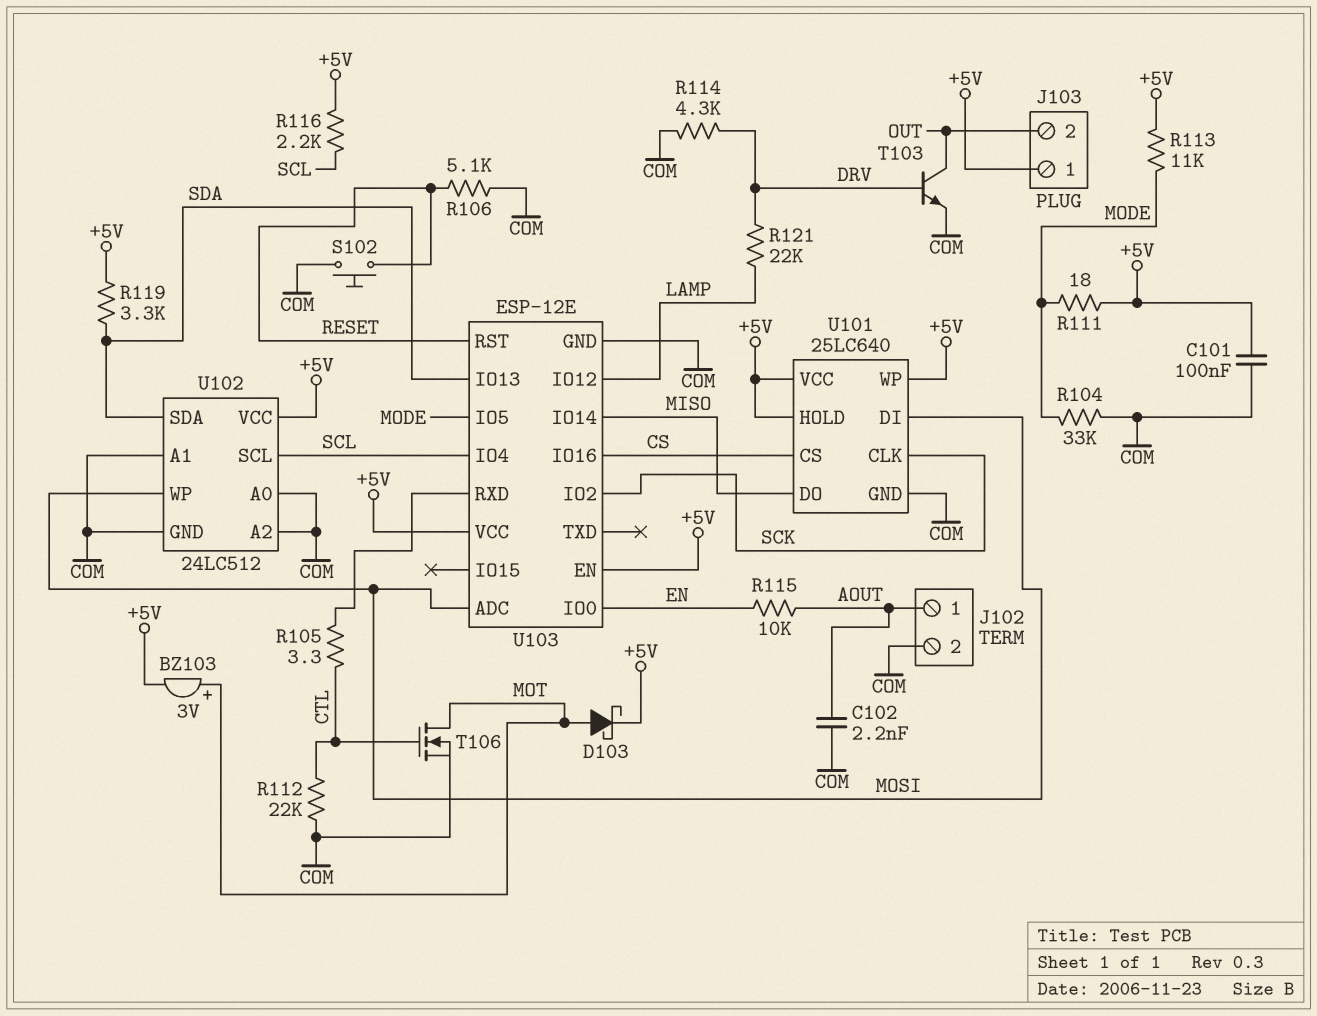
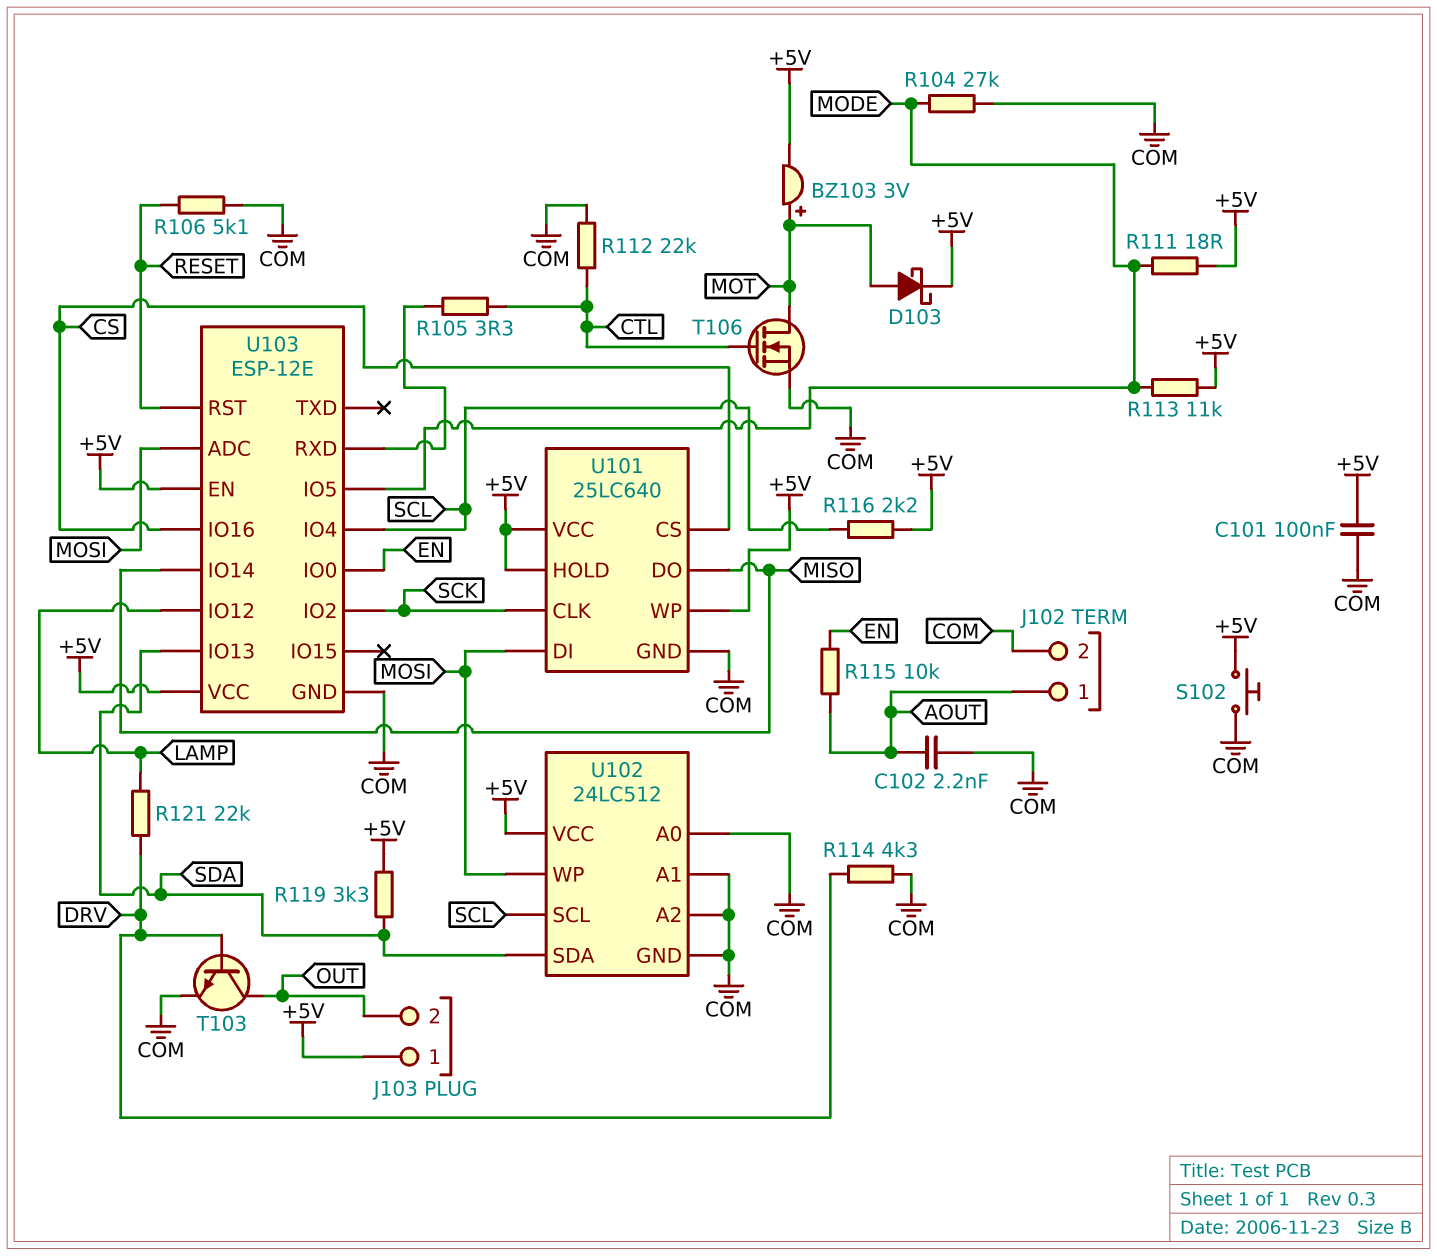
R104: 33k (COM, MODE) -> 27k (COM, MODE)
S102: button (COM, RESET) -> button (+5V, COM)

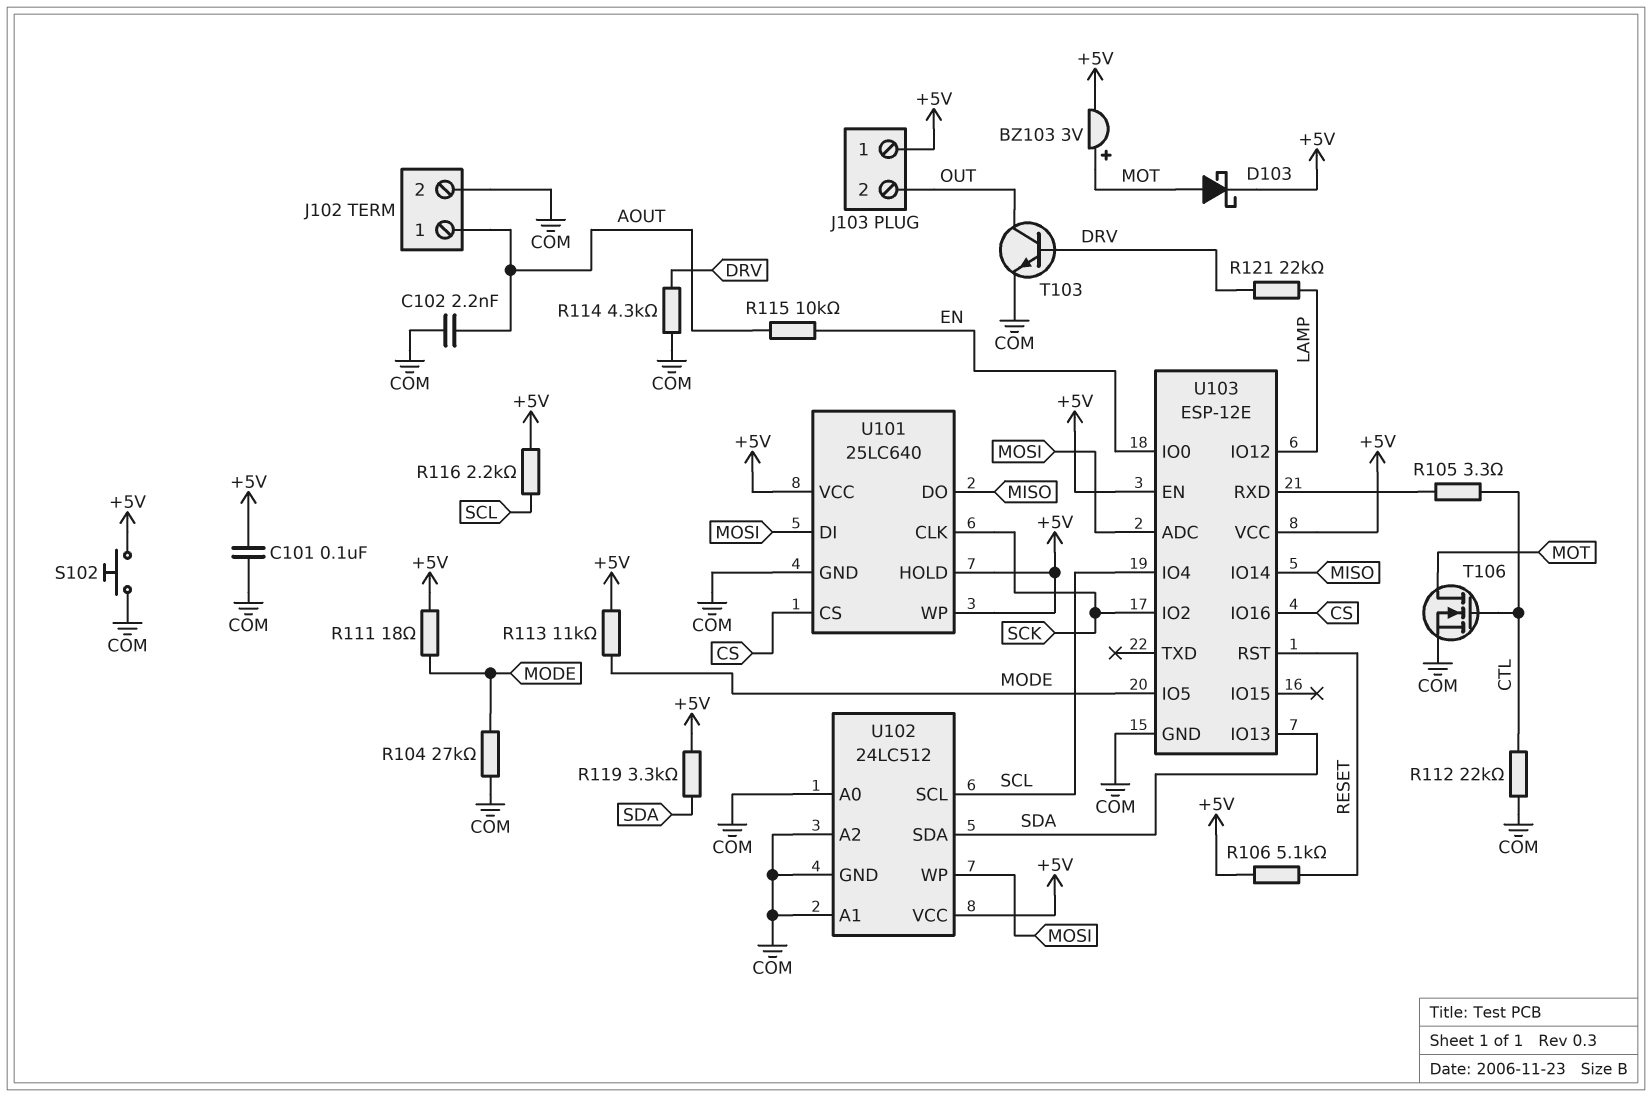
R106: 5.1k (COM, RESET) -> 5.1k (+5V, RESET)

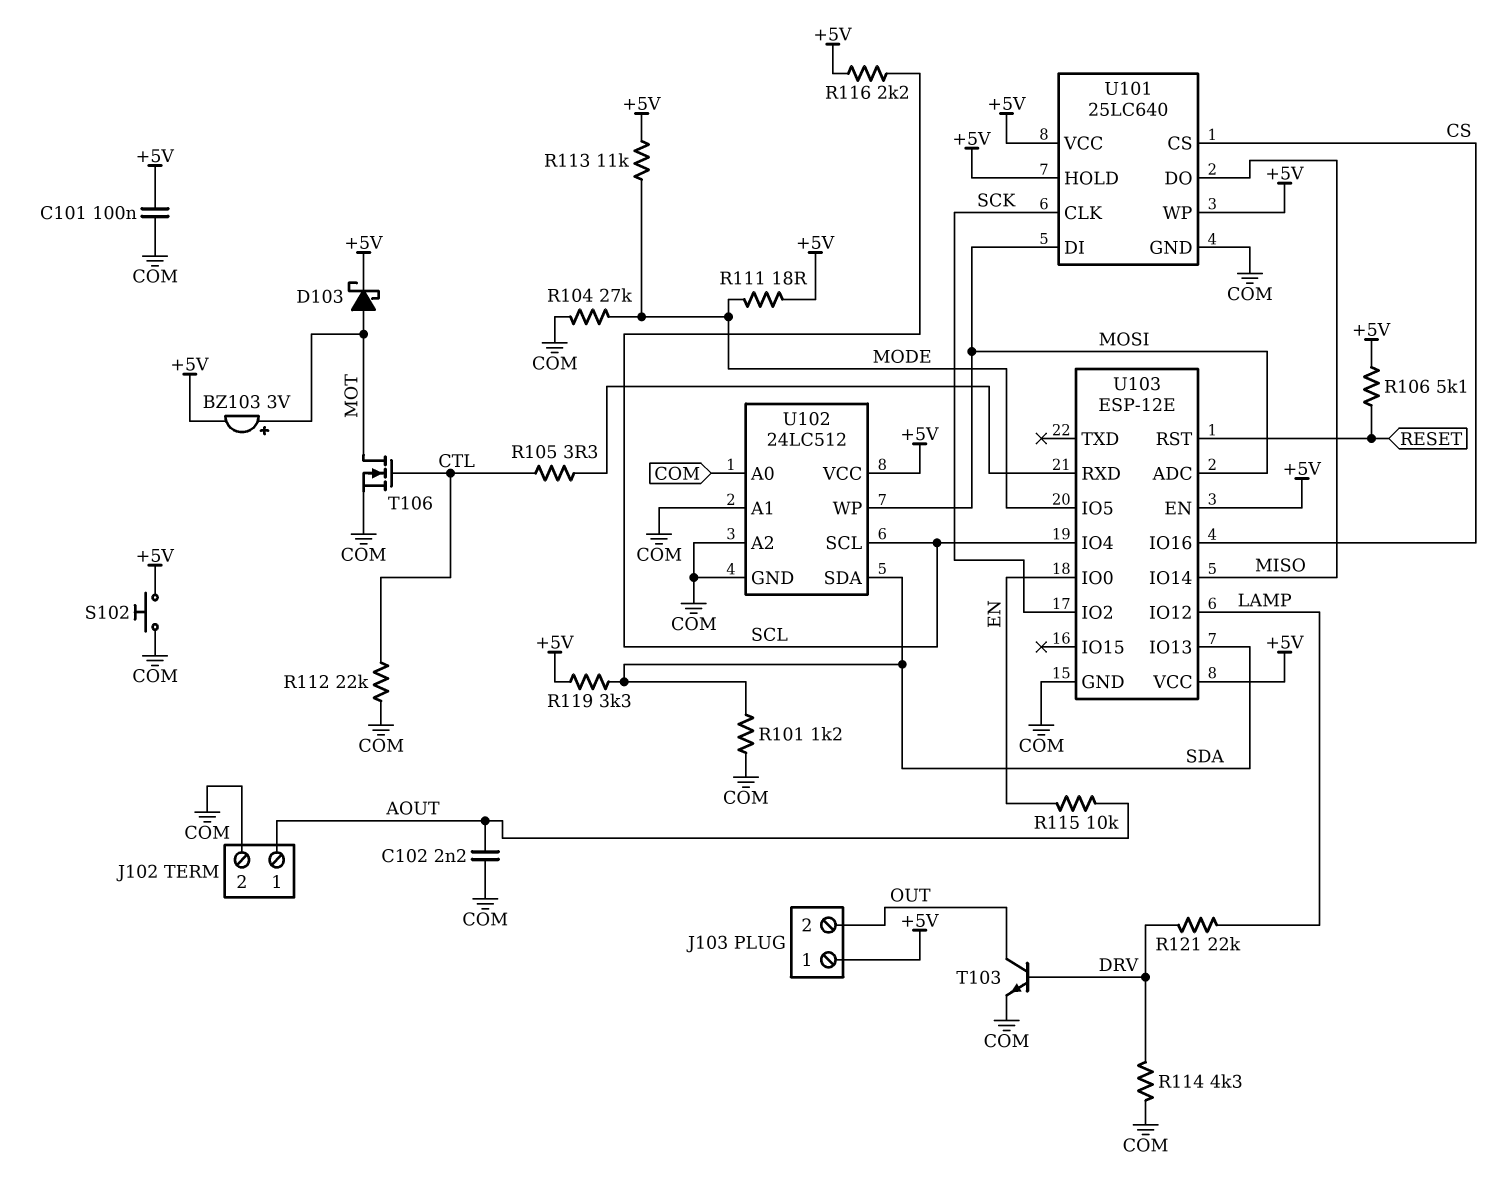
R101: none -> 1.2k (COM, SDA)

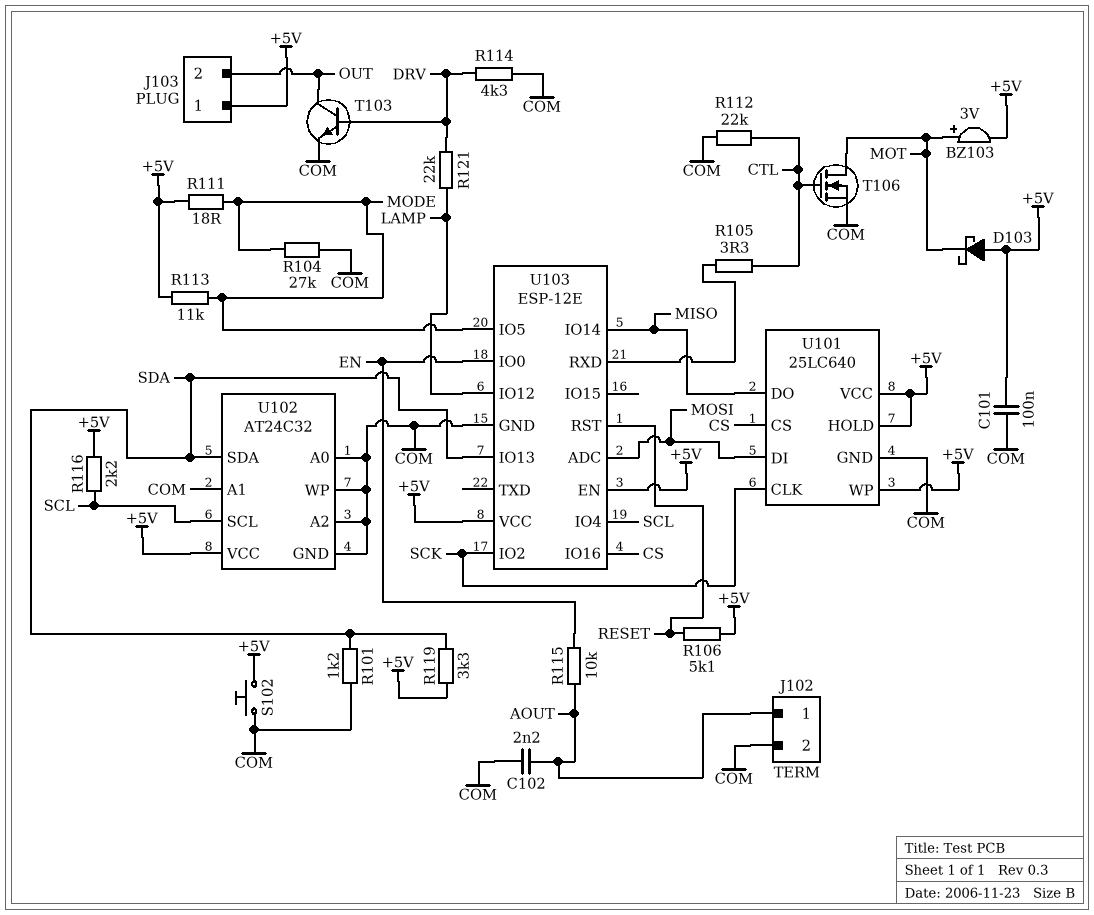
D103: schottky (A MOT, K +5V) -> schottky (A +5V, K MOT)
U102: 24LC512 -> AT24C32
U102 pin WP: MOSI -> COM

